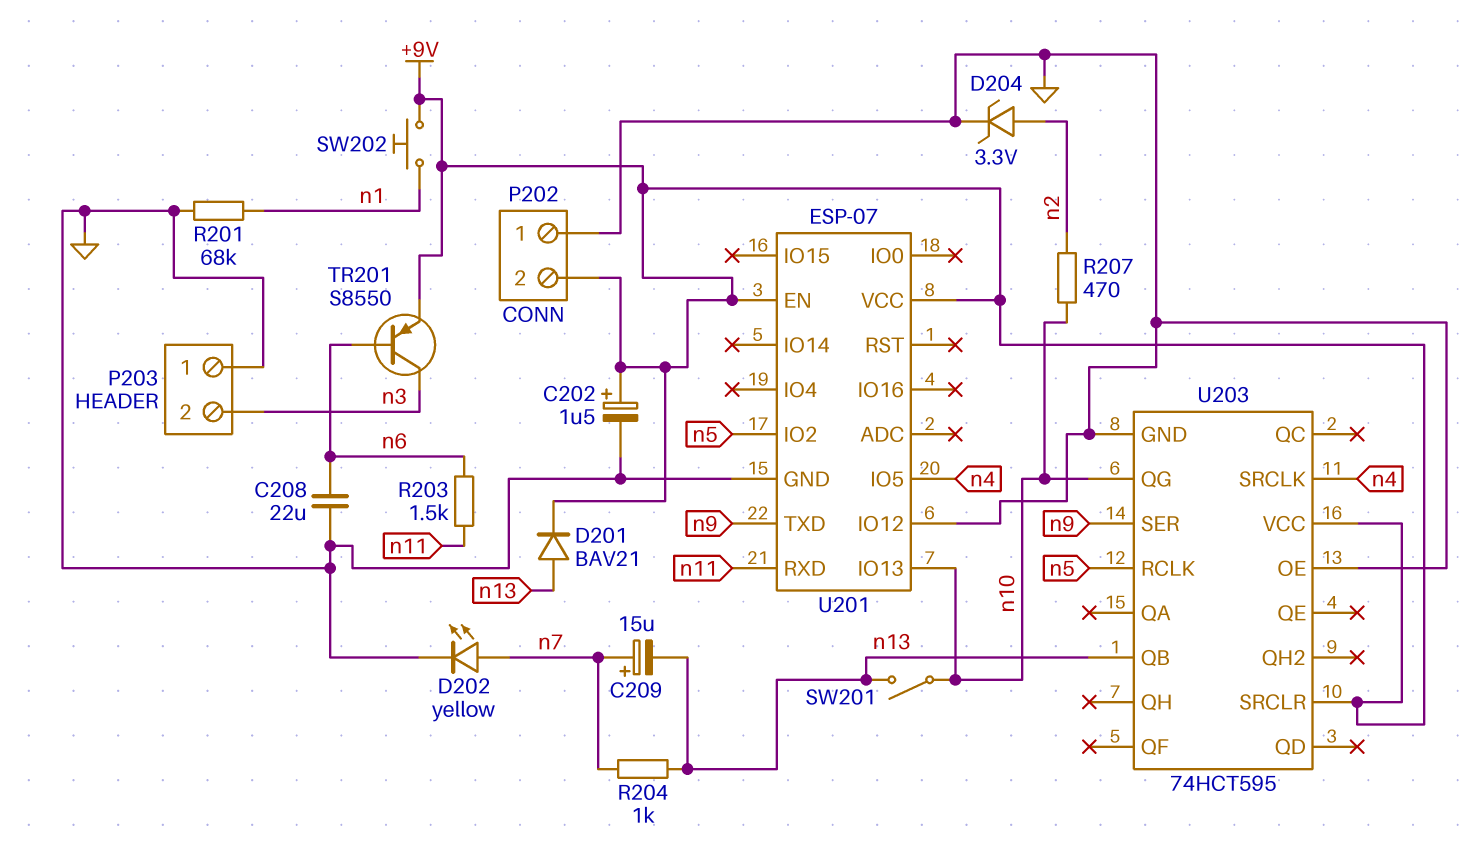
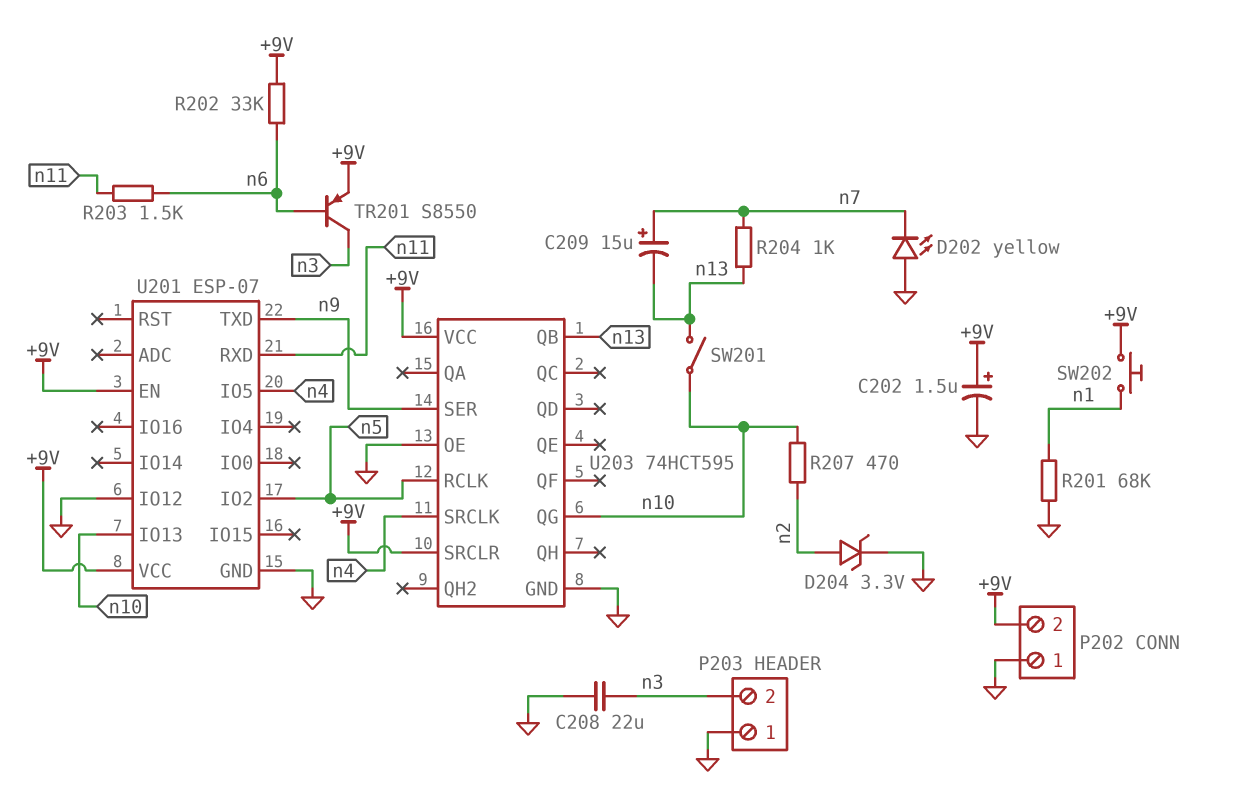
C208: 22uF (GND, n6) -> 22uF (GND, n3)
D201: diode BAV21 (A n13, K +9V) -> none
D202: LED yellow (A n7, K GND) -> LED yellow (A GND, K n7)
R202: none -> 33k (+9V, n6)

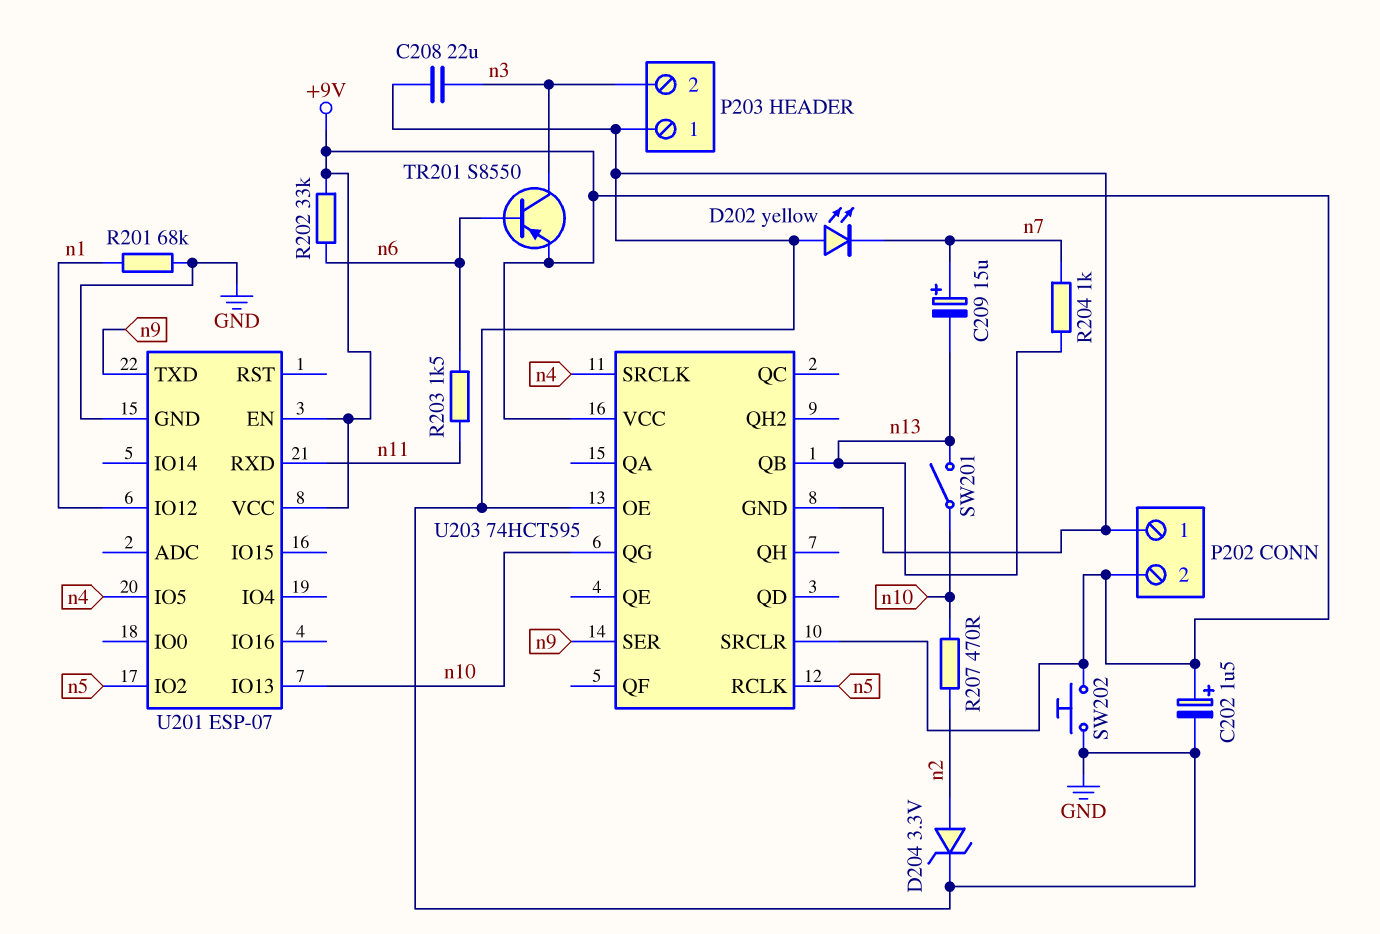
SW202: button (+9V, n1) -> button (+9V, GND)
U201 pin IO12: GND -> n1

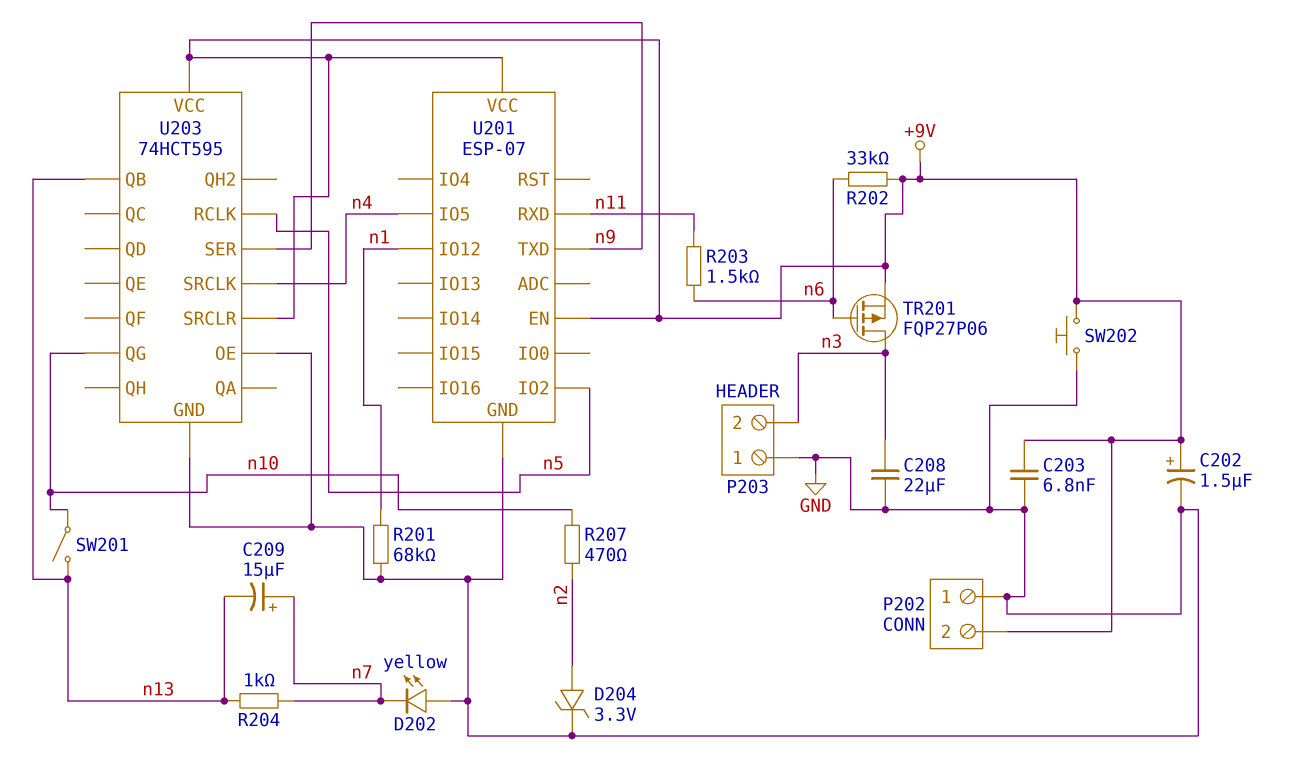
C203: none -> 6.8nF (+9V, GND)
TR201: PNP S8550 (B n6, C n3, E +9V) -> PMOS FQP27P06 (G n6, D n3, S +9V)
U201 pin IO13: n10 -> none

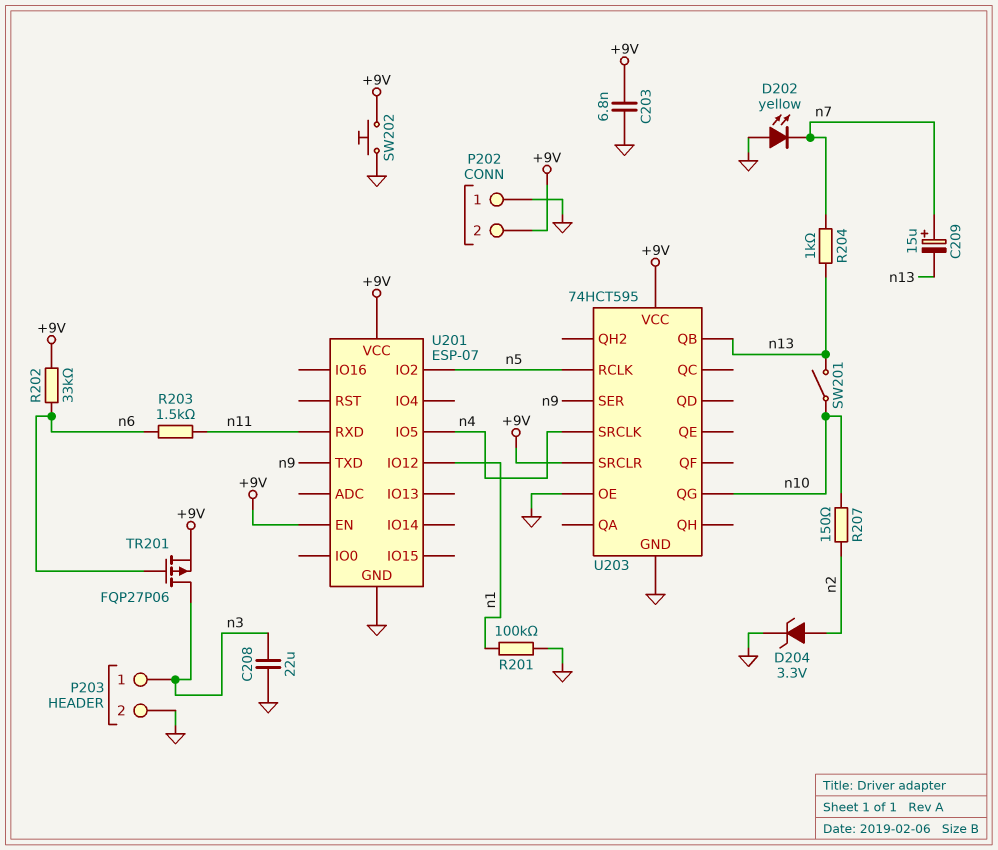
C202: 1.5uF (plus +9V, minus GND) -> none
P203 pin 1: GND -> n3
P203 pin 2: n3 -> GND
R201: 68k (GND, n1) -> 100k (GND, n1)
R207: 470 (n2, n10) -> 150 (n2, n10)

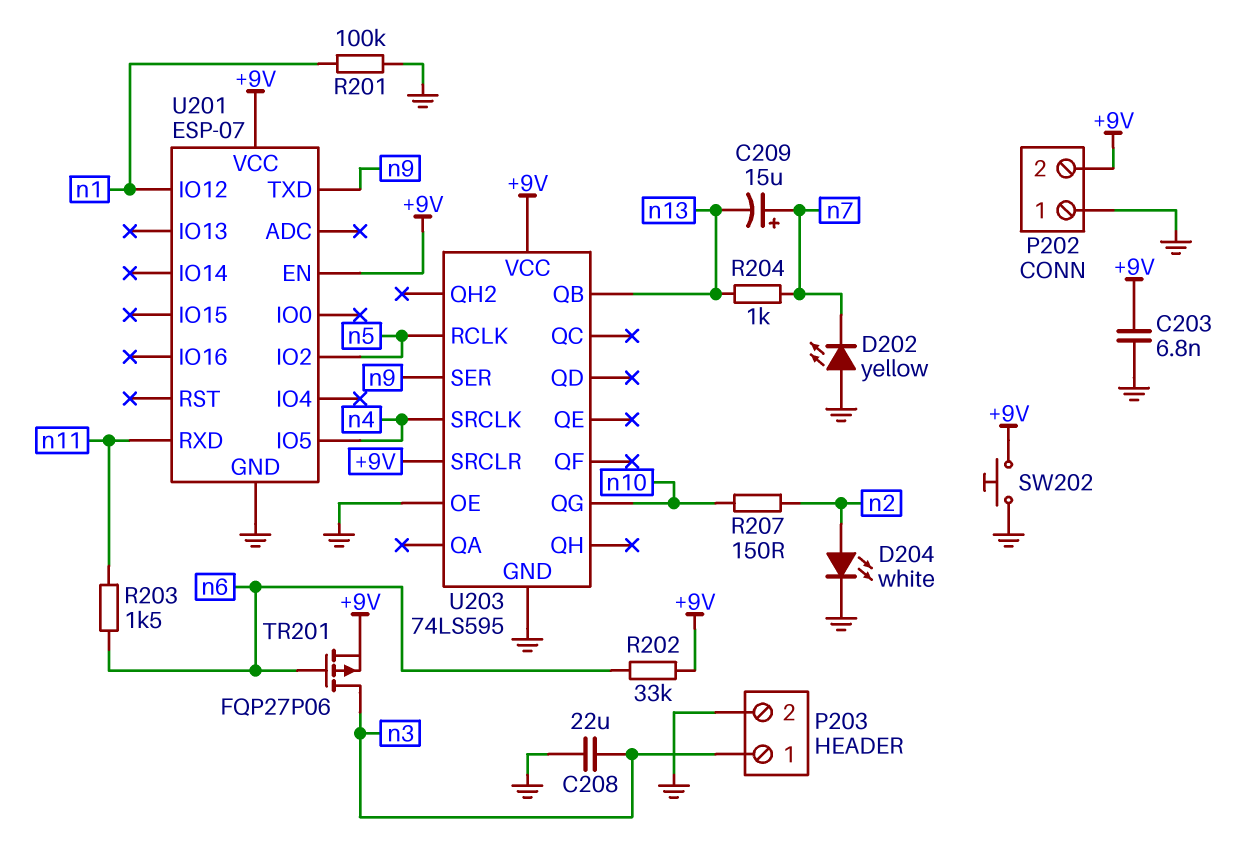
D204: zener 3.3V (A n2, K GND) -> LED white (A n2, K GND)
SW201: switch (n10, n13) -> none
U203: 74HCT595 -> 74LS595

